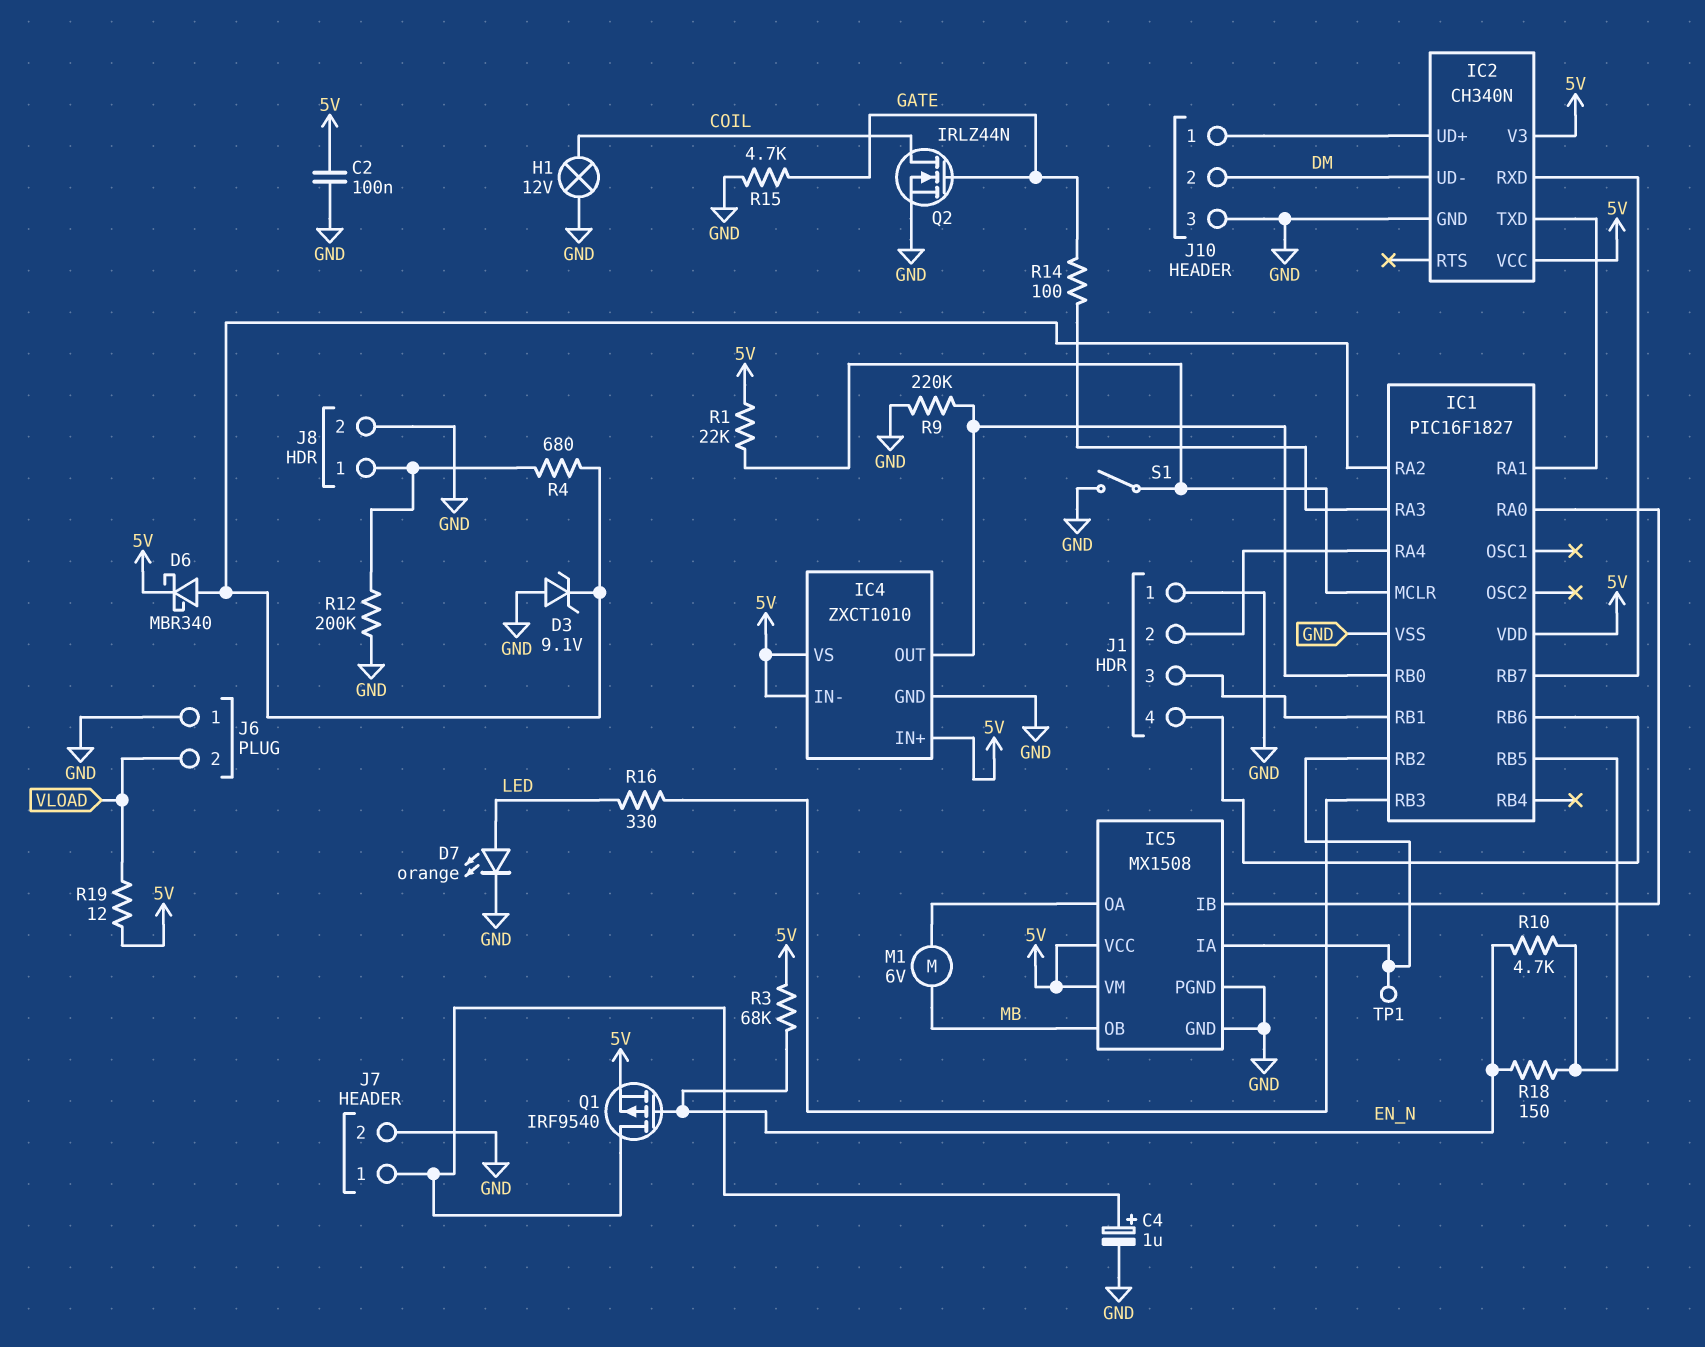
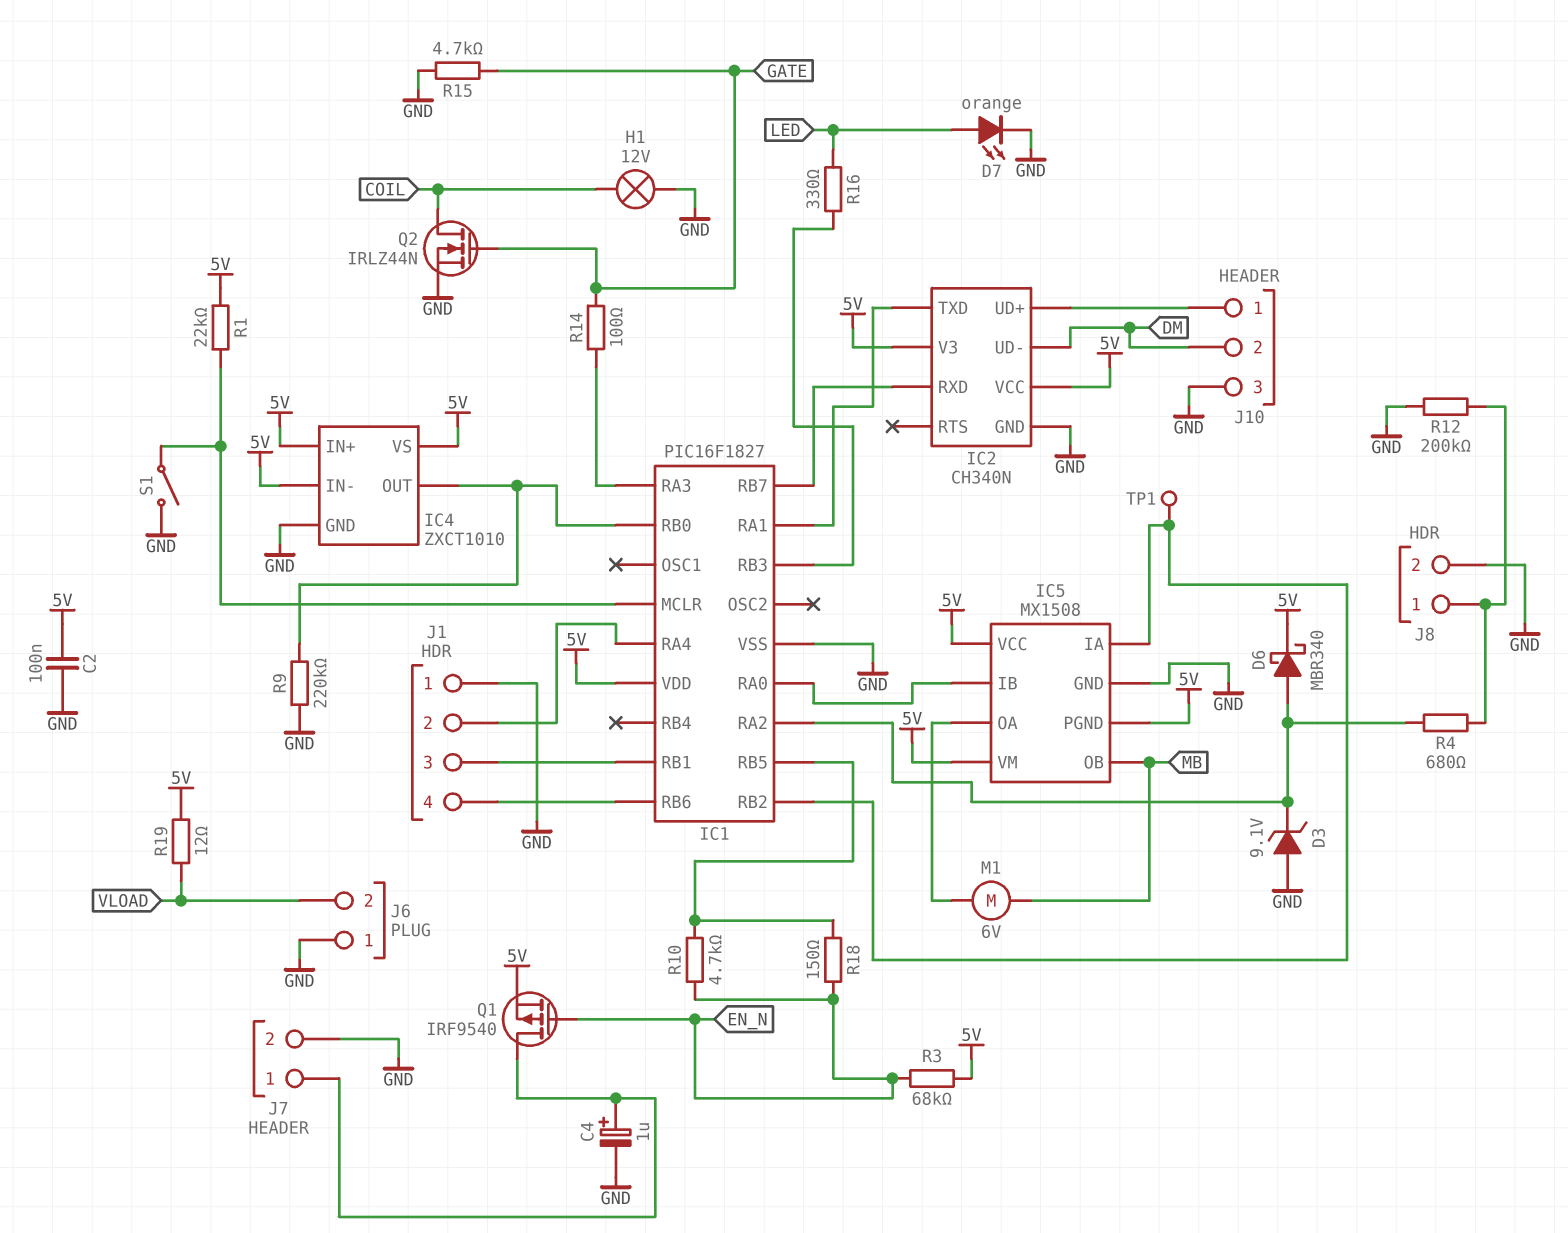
IC5 pin PGND: GND -> 5V

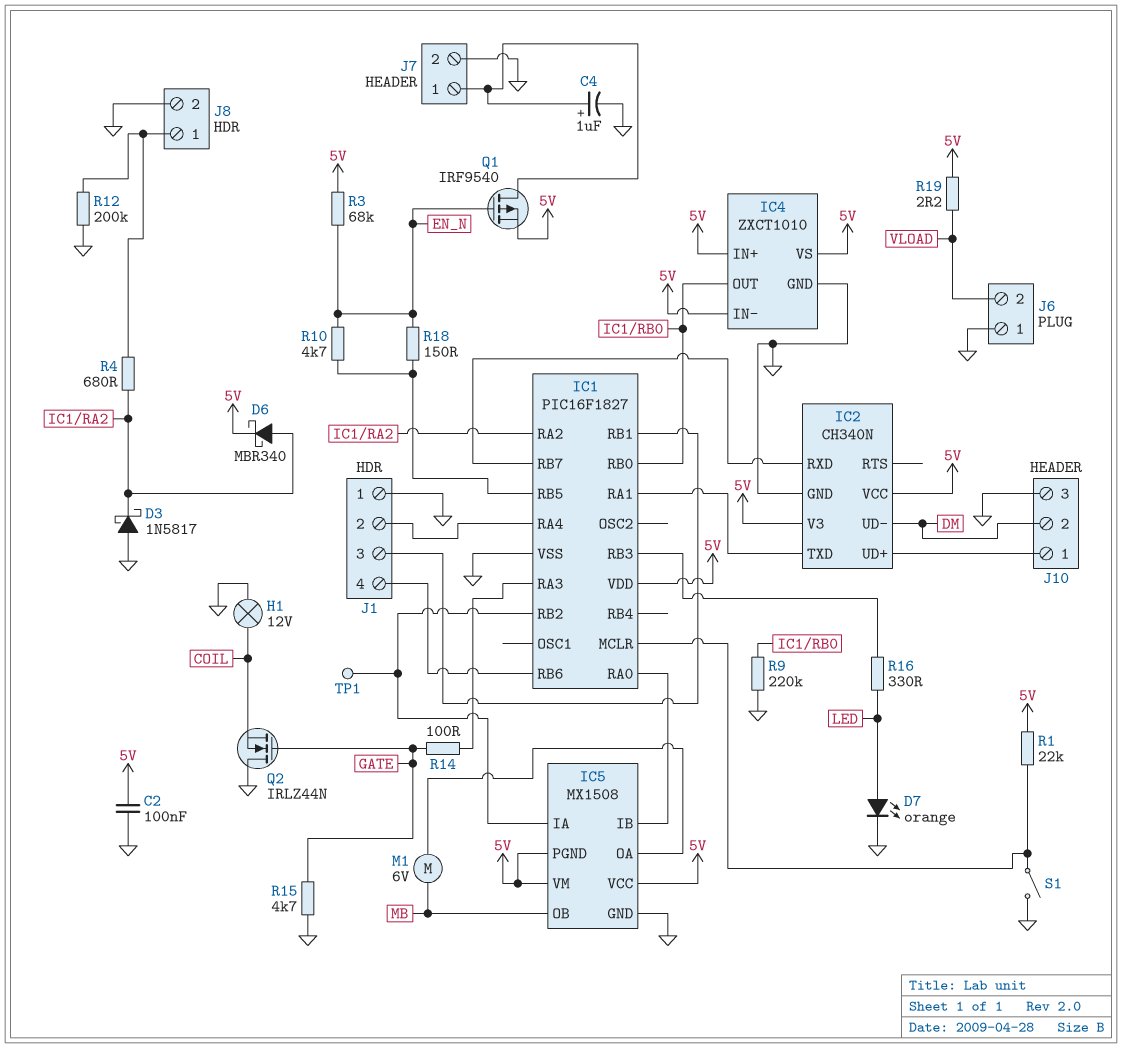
D3: zener 9.1V (A GND, K IC1/RA2) -> schottky 1N5817 (A GND, K IC1/RA2)
Q2: NMOS IRLZ44N (G GATE, D COIL, S GND) -> NMOS IRLZ44N (G GATE, D GND, S COIL)
R19: 12 (5V, VLOAD) -> 2.2 (5V, VLOAD)

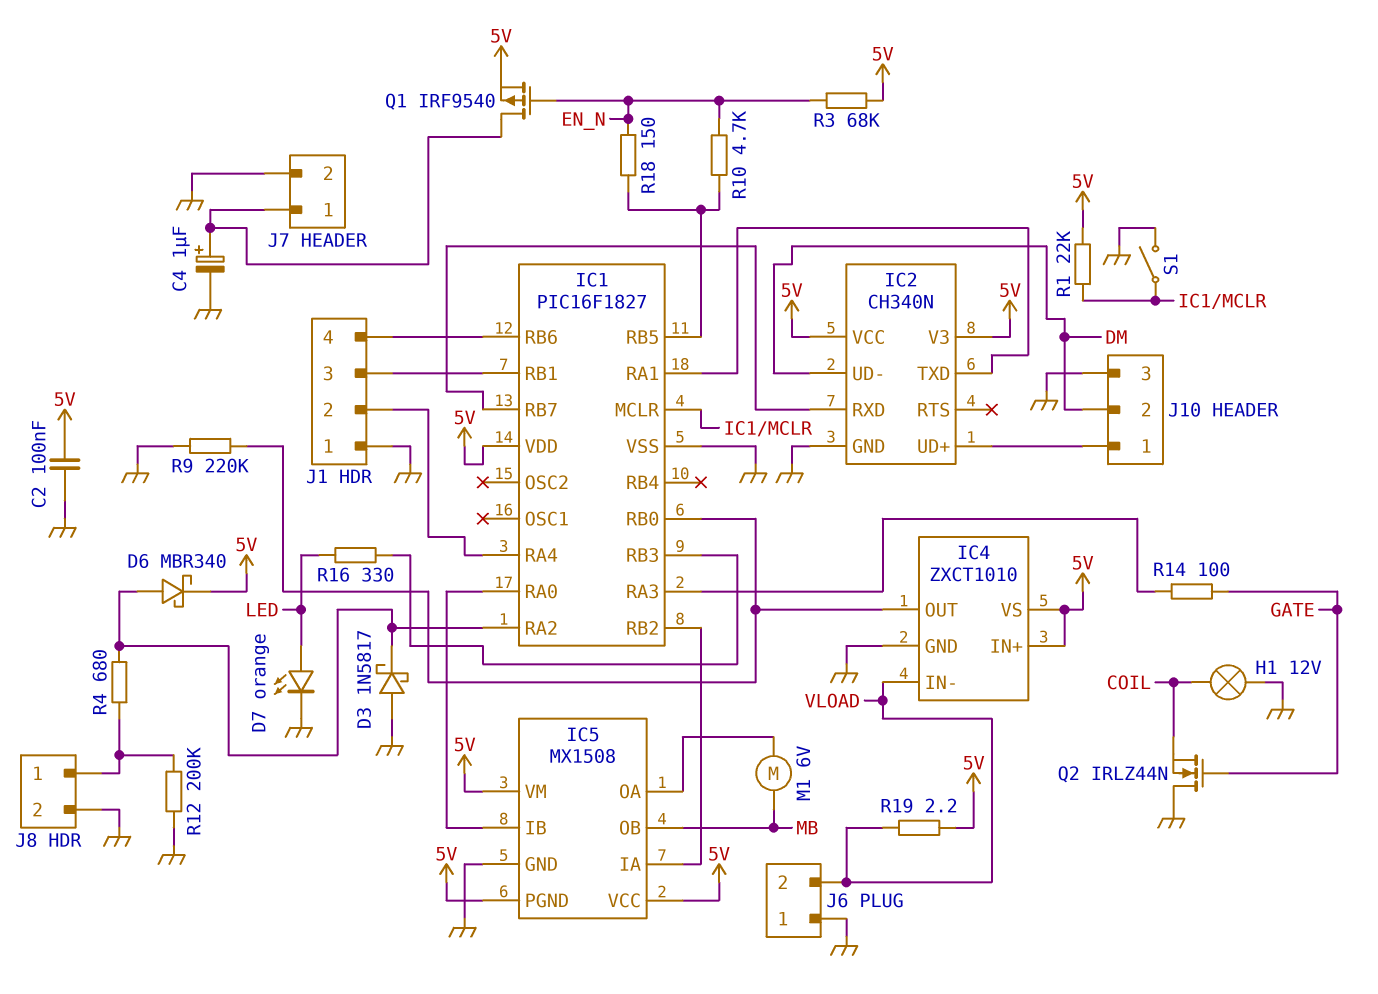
IC4 pin IN-: 5V -> VLOAD
R15: 4.7k (GATE, GND) -> none
TP1: test point (IC1/RB2) -> none

